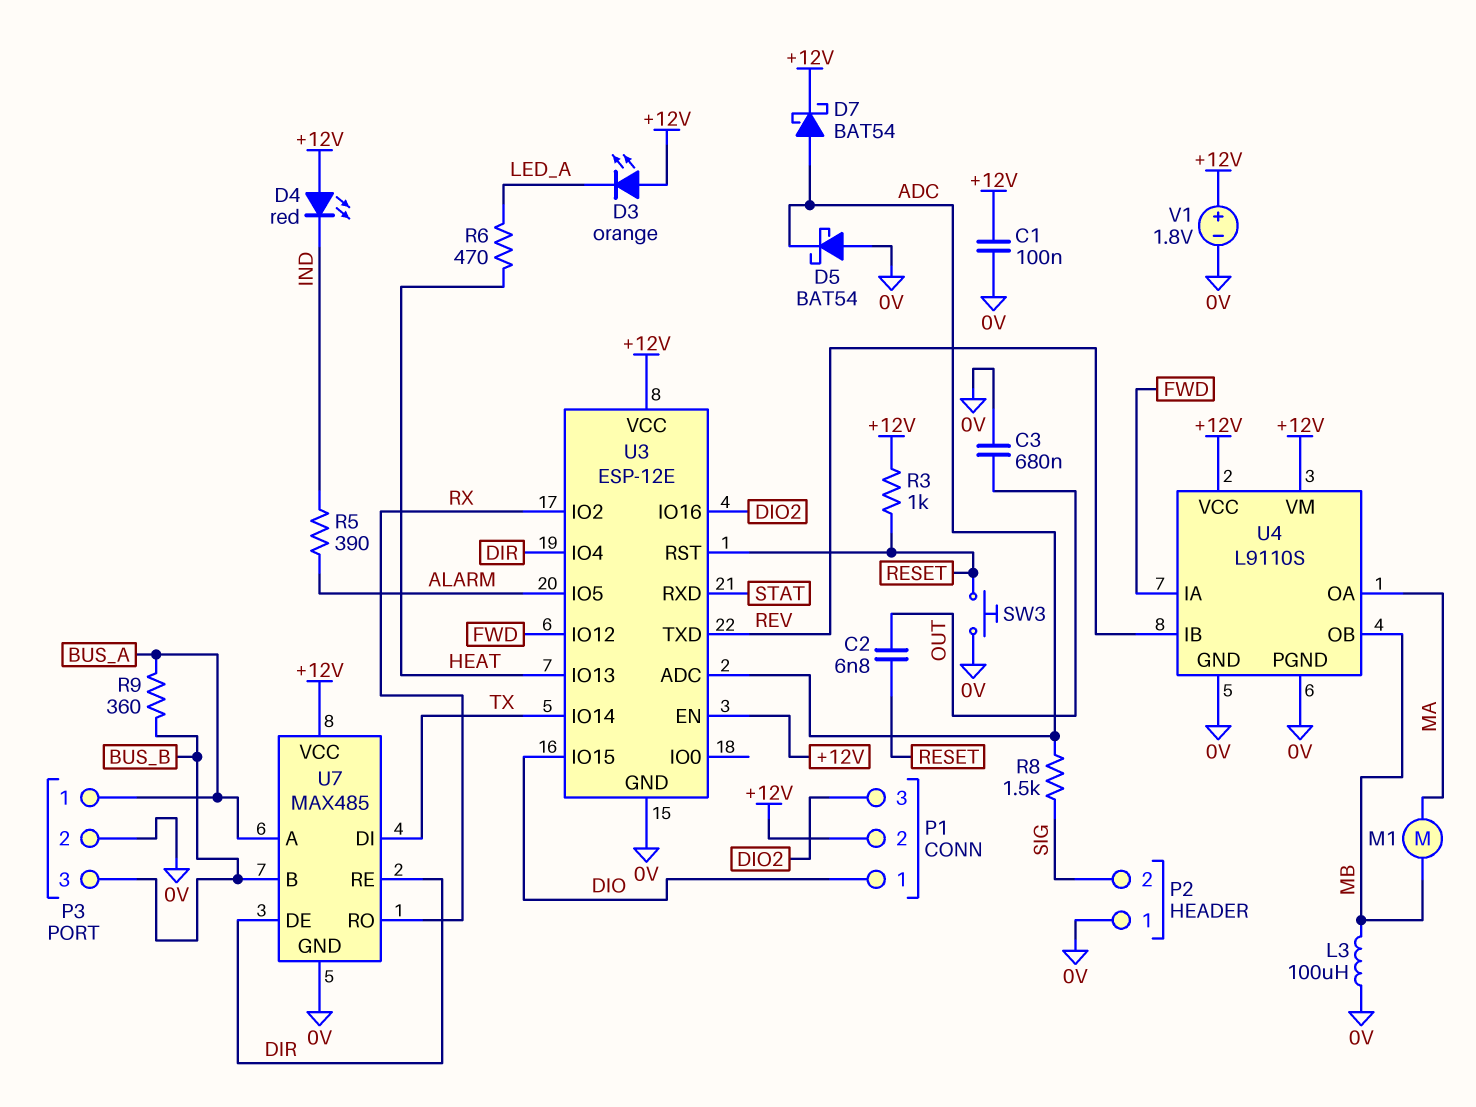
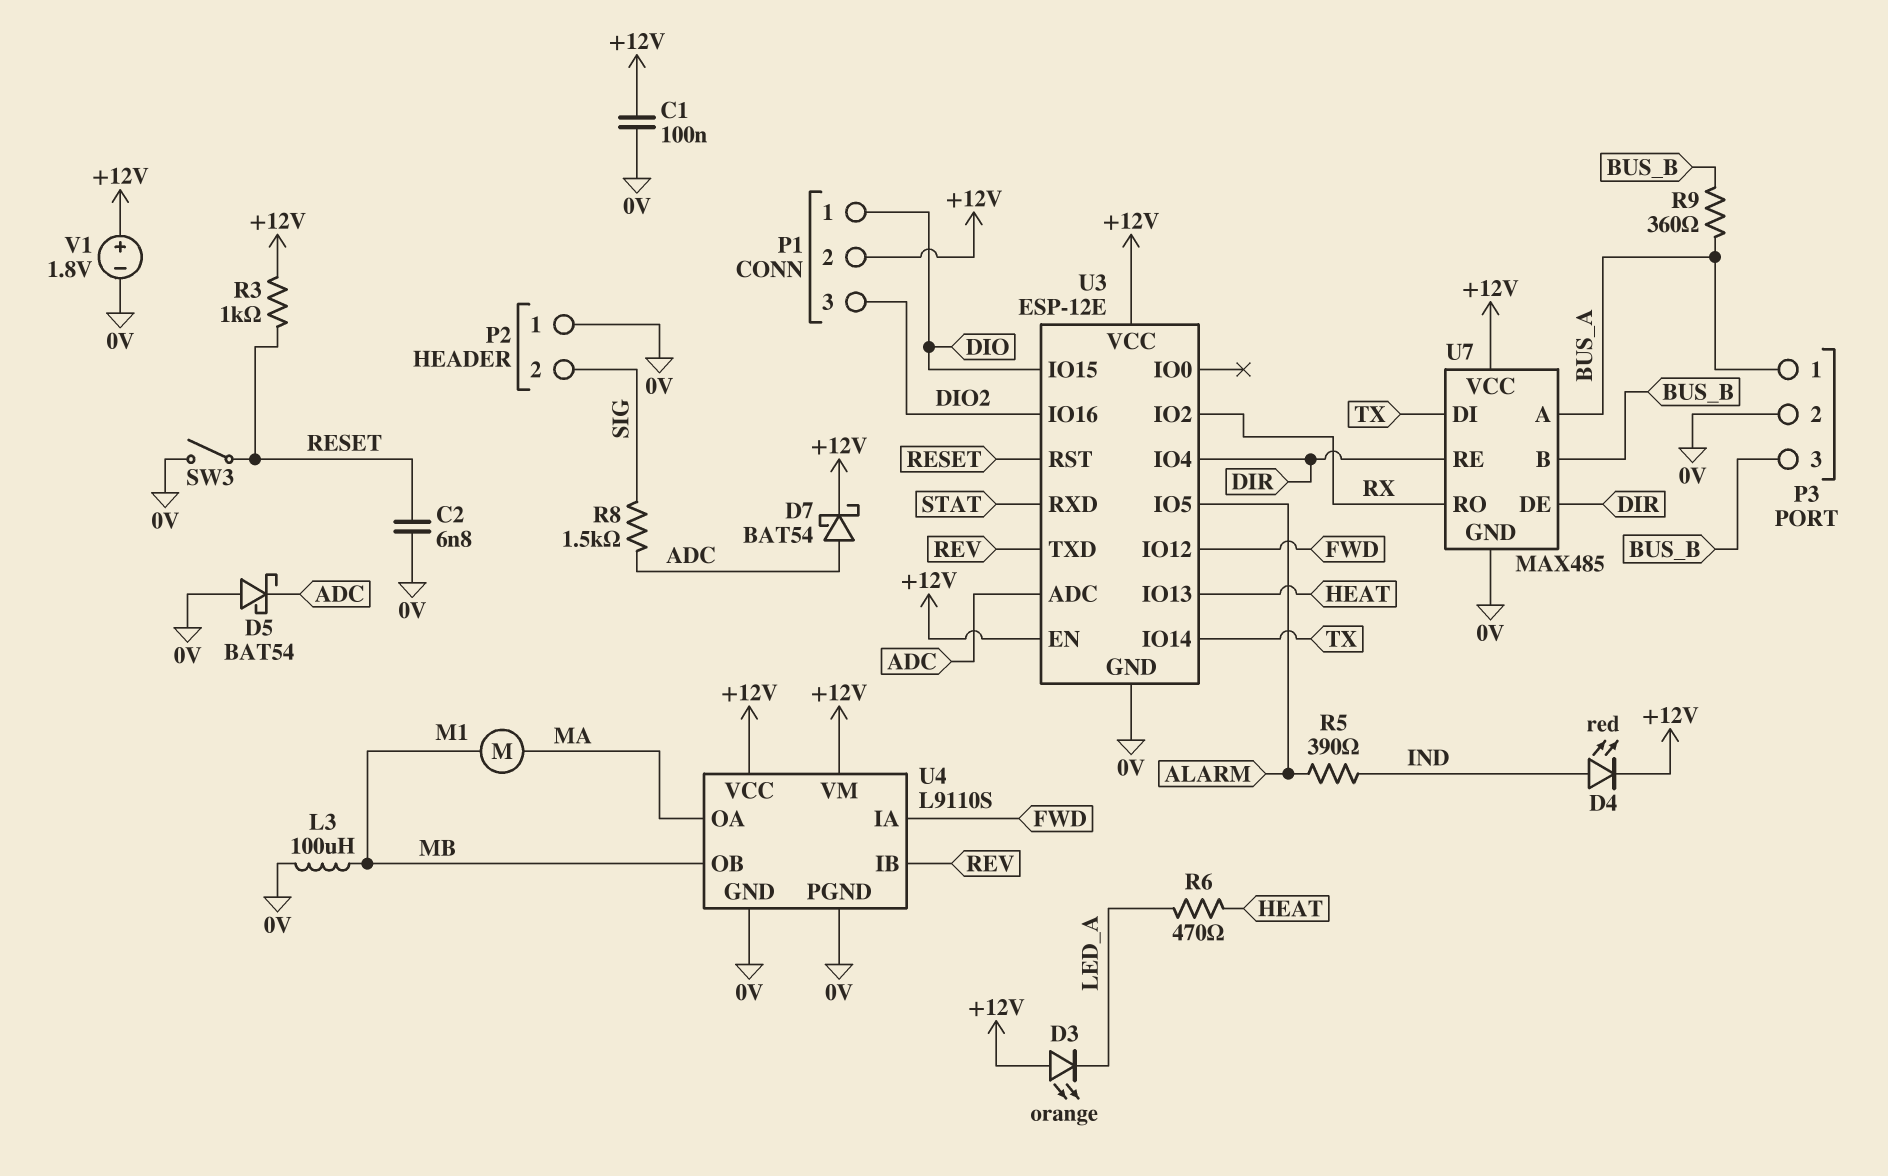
C2: 6.8nF (OUT, RESET) -> 6.8nF (0V, RESET)
C3: 680nF (0V, OUT) -> none
D4: LED red (A +12V, K IND) -> LED red (A IND, K +12V)
SW3: button (0V, RESET) -> switch (0V, RESET)

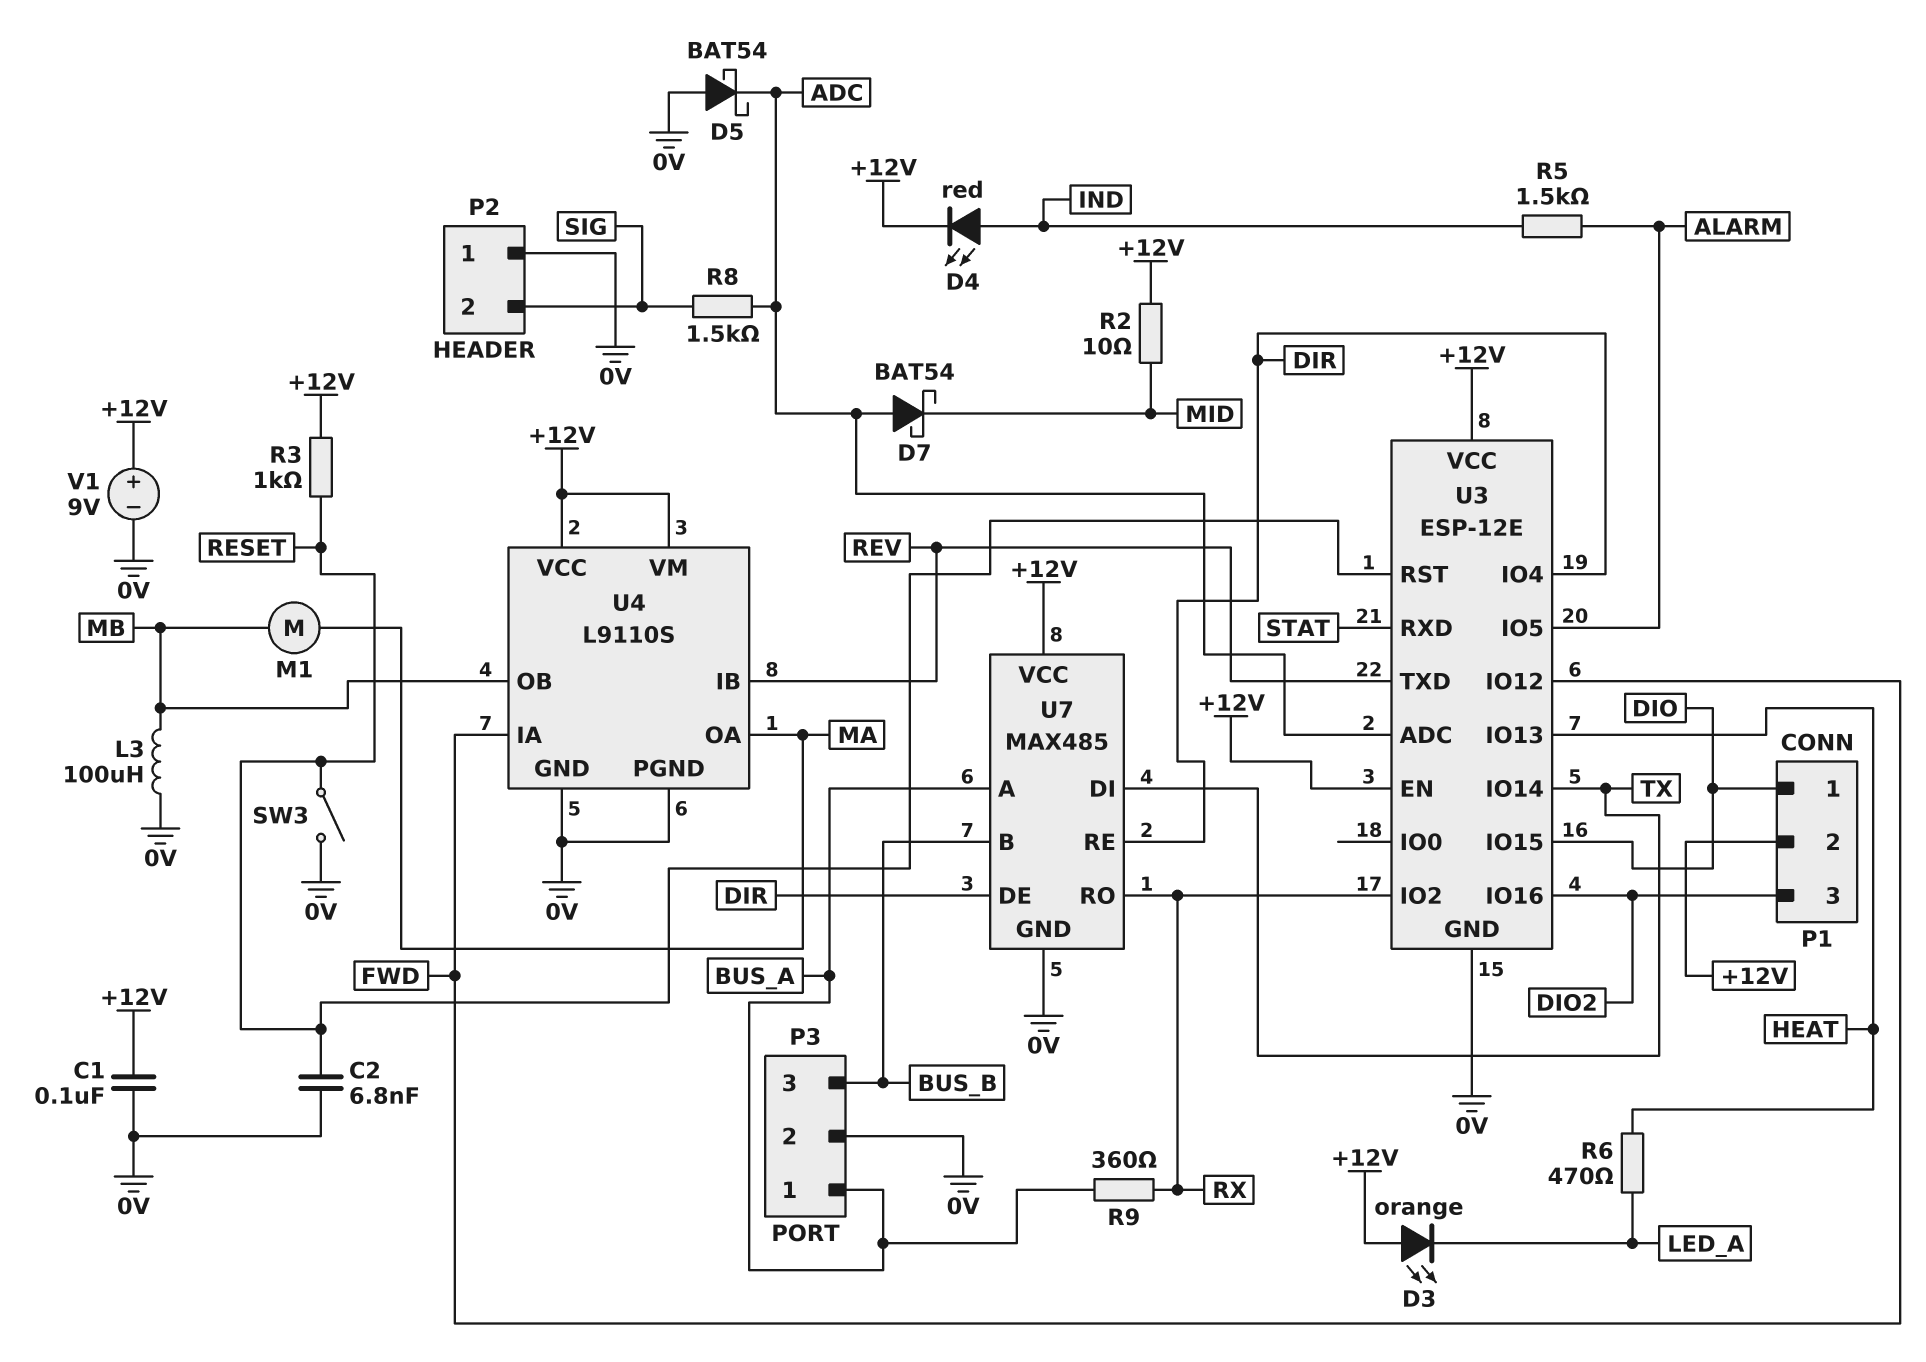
D7: schottky BAT54 (A ADC, K +12V) -> schottky BAT54 (A ADC, K MID)
R2: none -> 10 (+12V, MID)
R5: 390 (ALARM, IND) -> 1.5k (ALARM, IND)
R9: 360 (BUS_A, BUS_B) -> 360 (BUS_A, RX)
V1: 1.8V (plus +12V, minus 0V) -> 9V (plus +12V, minus 0V)

